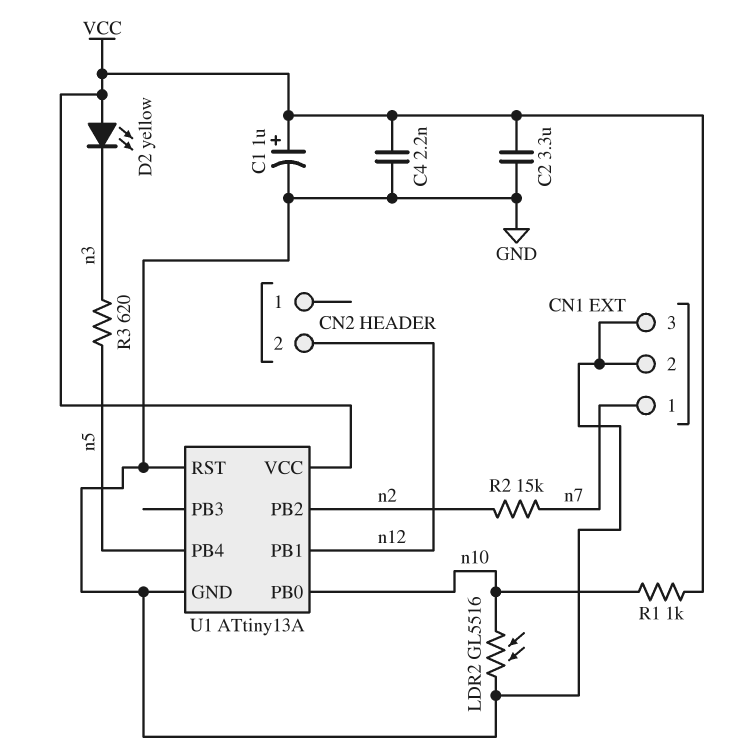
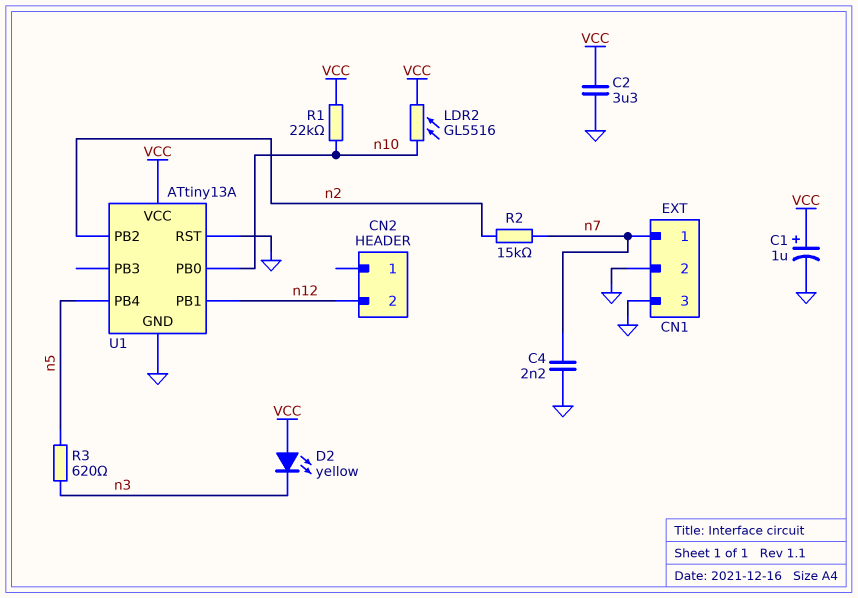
C4: 2.2nF (GND, VCC) -> 2.2nF (GND, n7)
LDR2: GL5516 (GND, n10) -> GL5516 (VCC, n10)
R1: 1k (VCC, n10) -> 22k (VCC, n10)

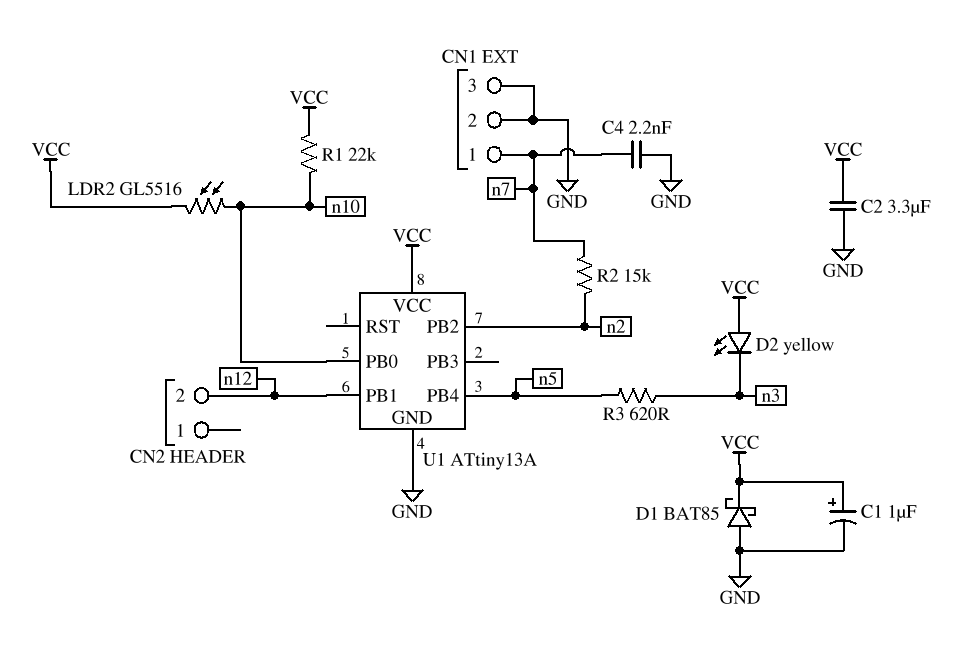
D1: none -> schottky BAT85 (A GND, K VCC)
U1 pin RST: GND -> none

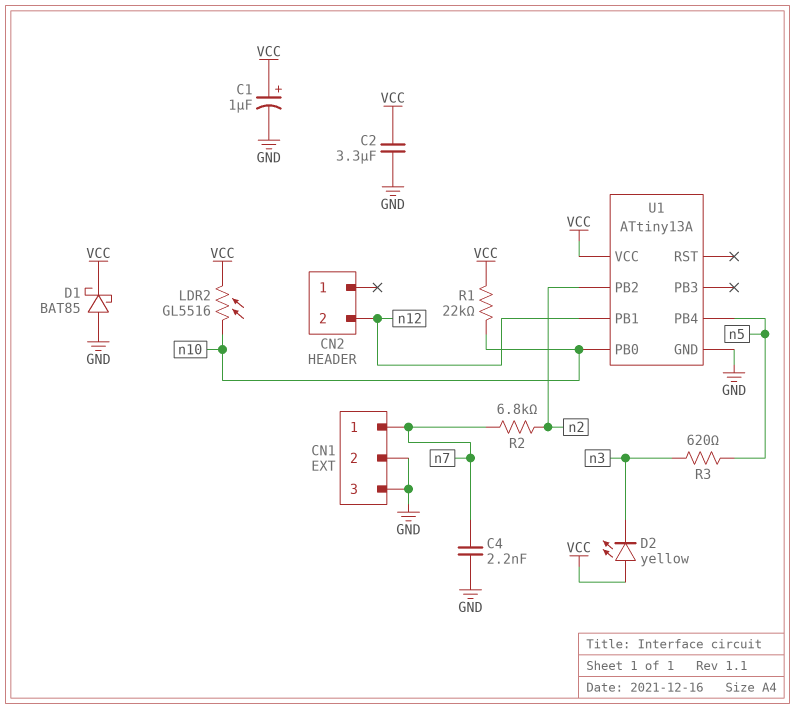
R2: 15k (n2, n7) -> 6.8k (n2, n7)

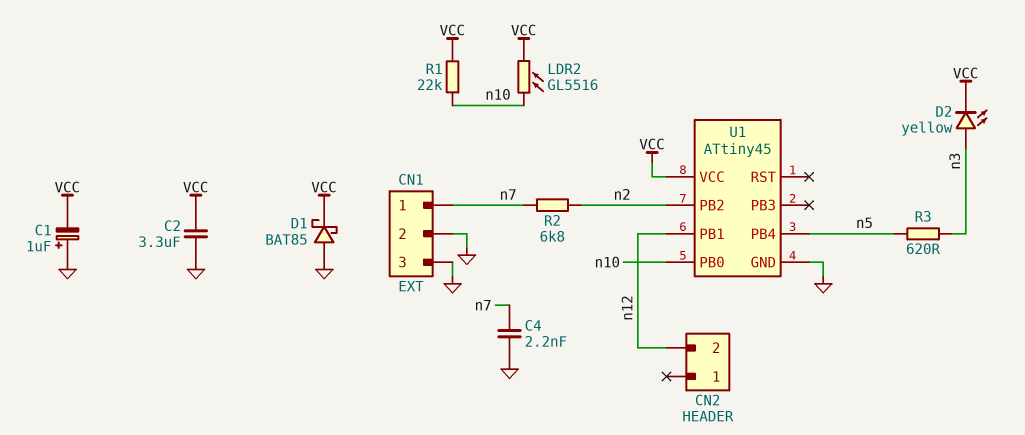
C1: 1uF (plus VCC, minus GND) -> 1uF (plus GND, minus VCC)
D2: LED yellow (A VCC, K n3) -> LED yellow (A n3, K VCC)
U1: ATtiny13A -> ATtiny45

